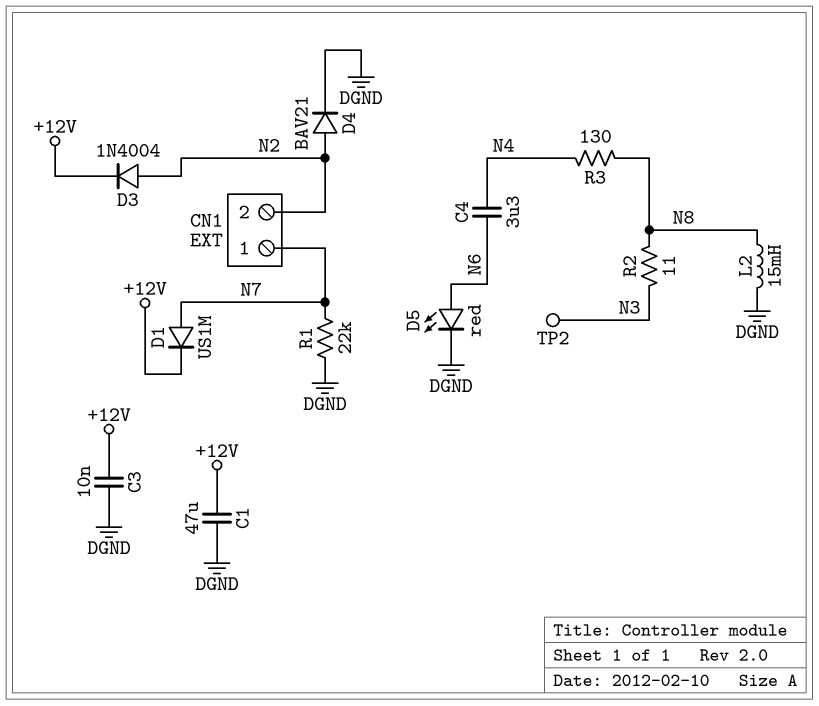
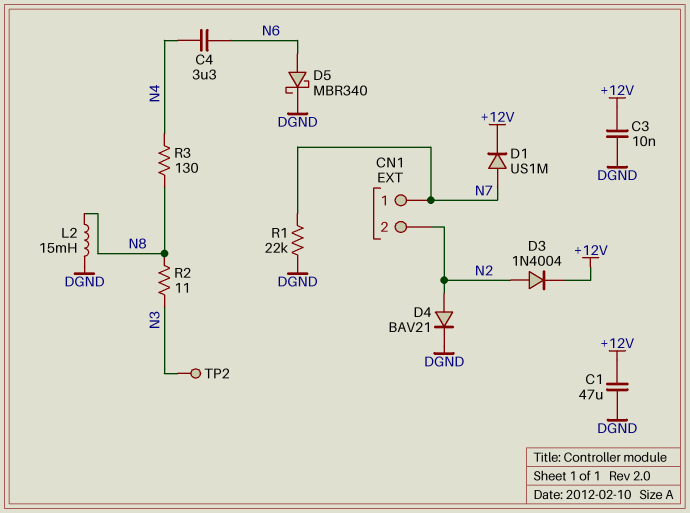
D5: LED red (A N6, K DGND) -> schottky MBR340 (A N6, K DGND)

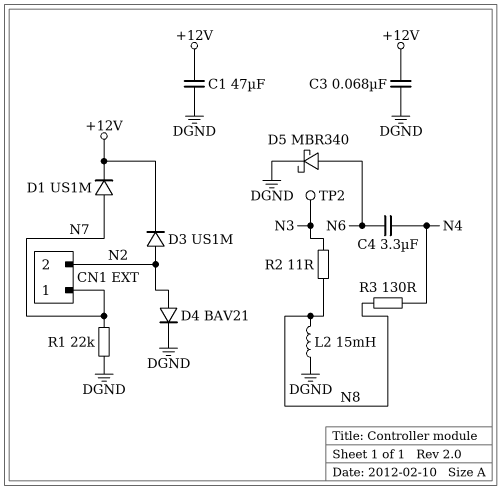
C3: 10nF (+12V, DGND) -> 68nF (+12V, DGND)
D3: diode 1N4004 (A N2, K +12V) -> diode US1M (A N2, K +12V)

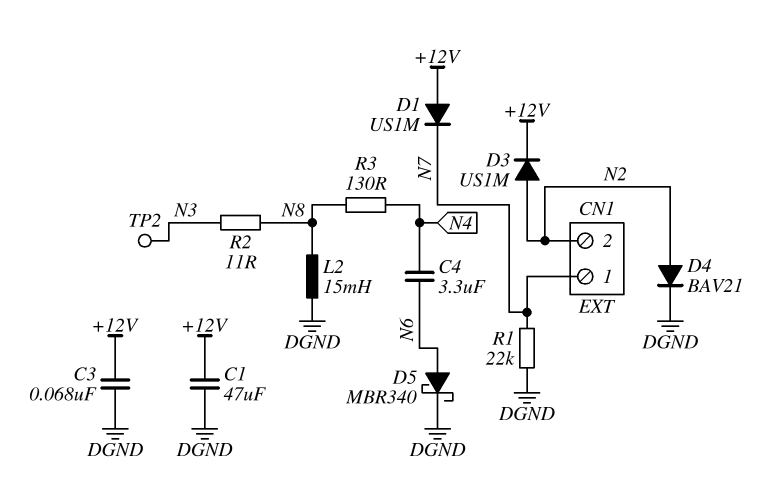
D1: diode US1M (A N7, K +12V) -> diode US1M (A +12V, K N7)

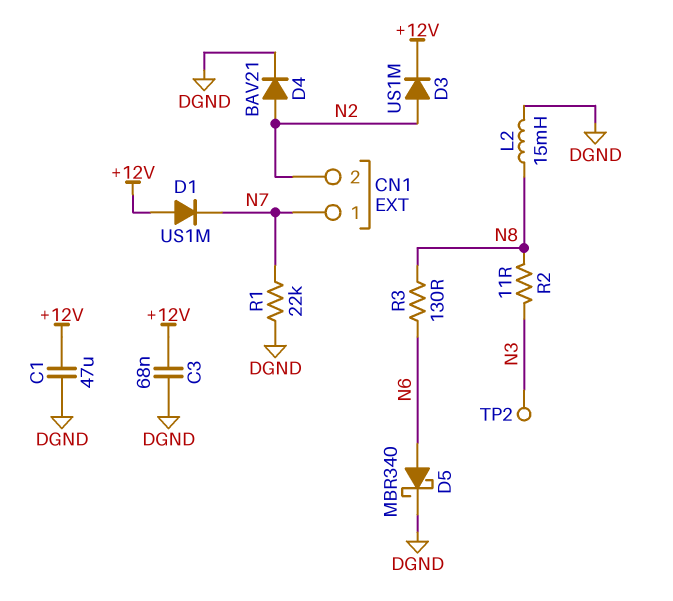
C4: 3.3uF (N4, N6) -> none
R3: 130 (N4, N8) -> 130 (N6, N8)

